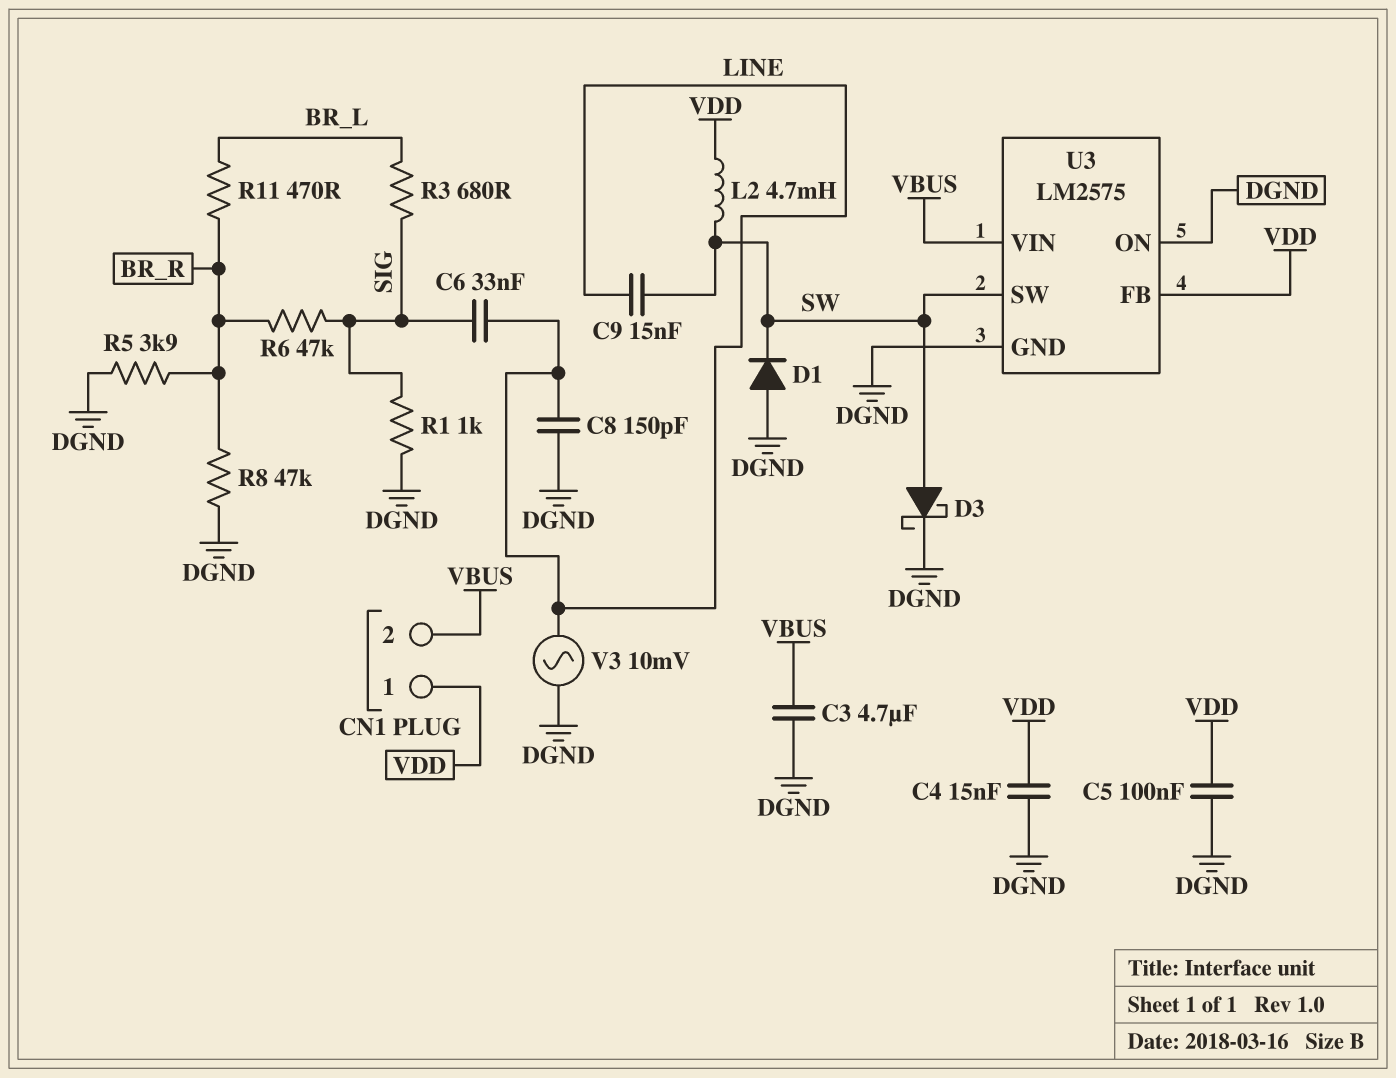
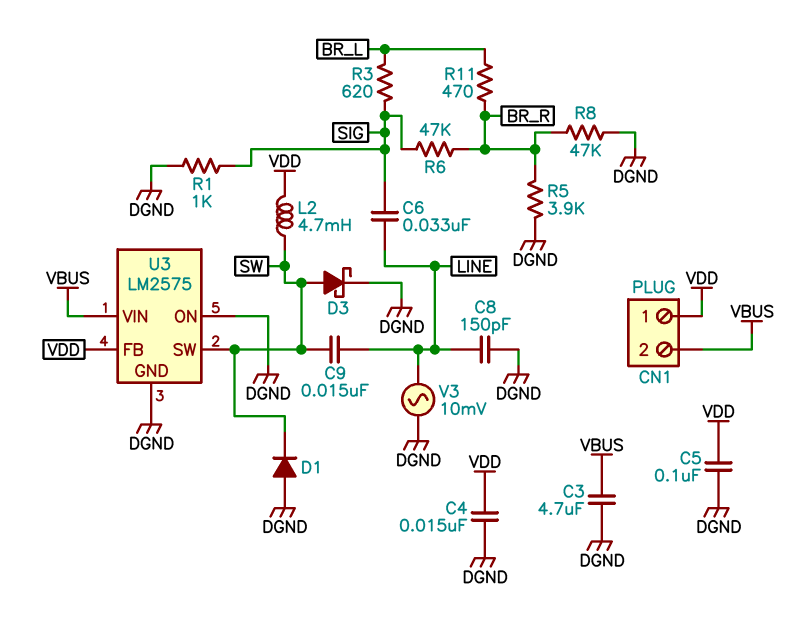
R3: 680 (BR_L, SIG) -> 620 (BR_L, SIG)

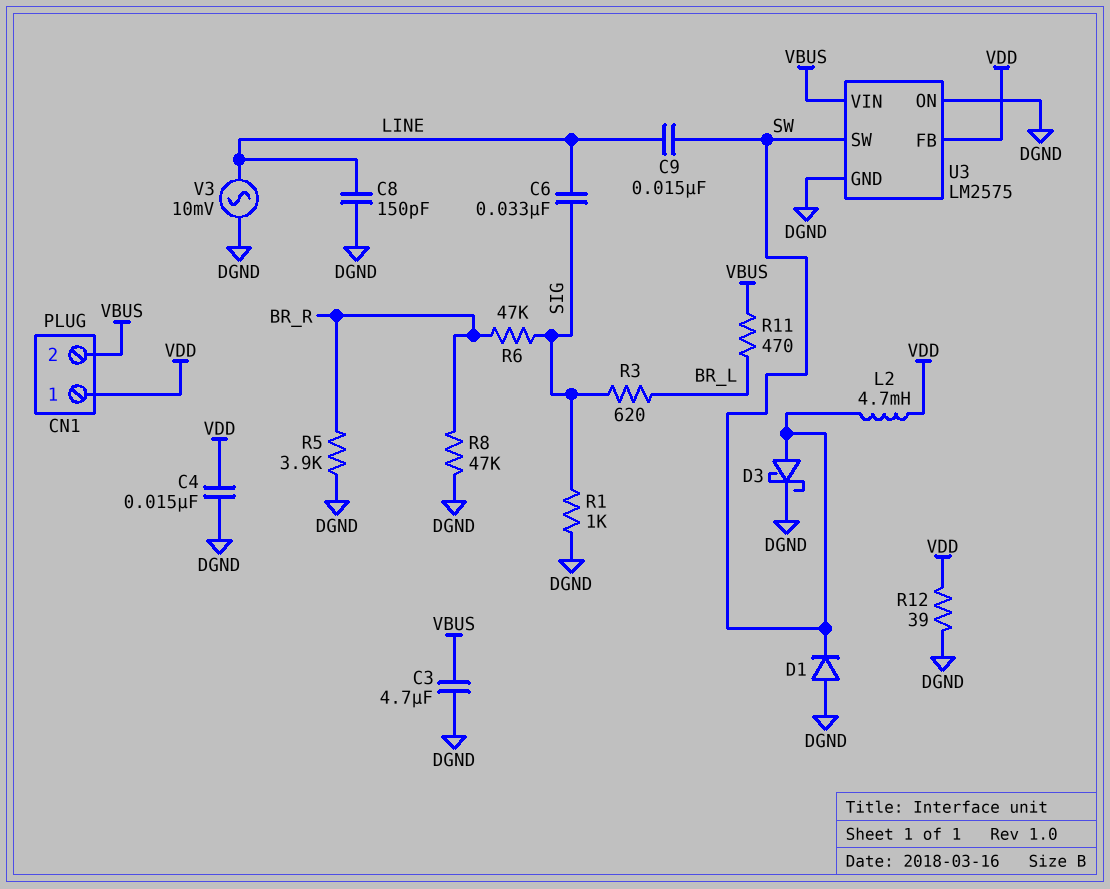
C5: 100nF (DGND, VDD) -> none
R11: 470 (BR_L, BR_R) -> 470 (BR_L, VBUS)
R12: none -> 39 (DGND, VDD)

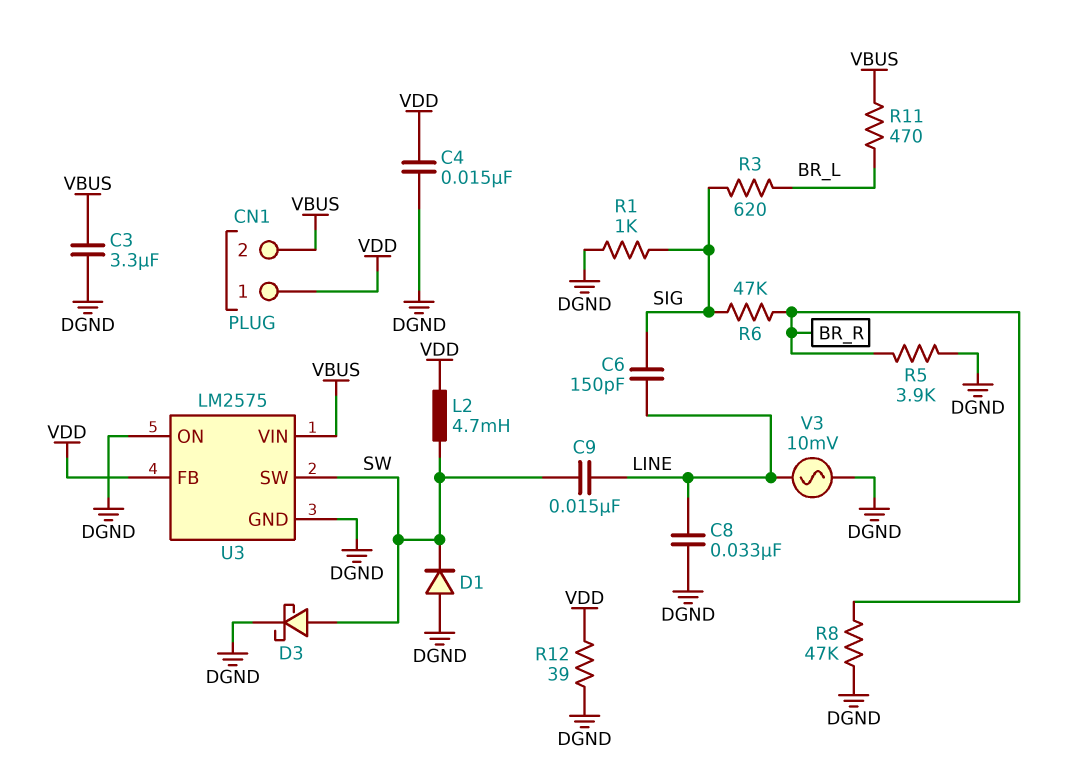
C3: 4.7uF (DGND, VBUS) -> 3.3uF (DGND, VBUS)
C6: 33nF (LINE, SIG) -> 150pF (LINE, SIG)
C8: 150pF (DGND, LINE) -> 33nF (DGND, LINE)

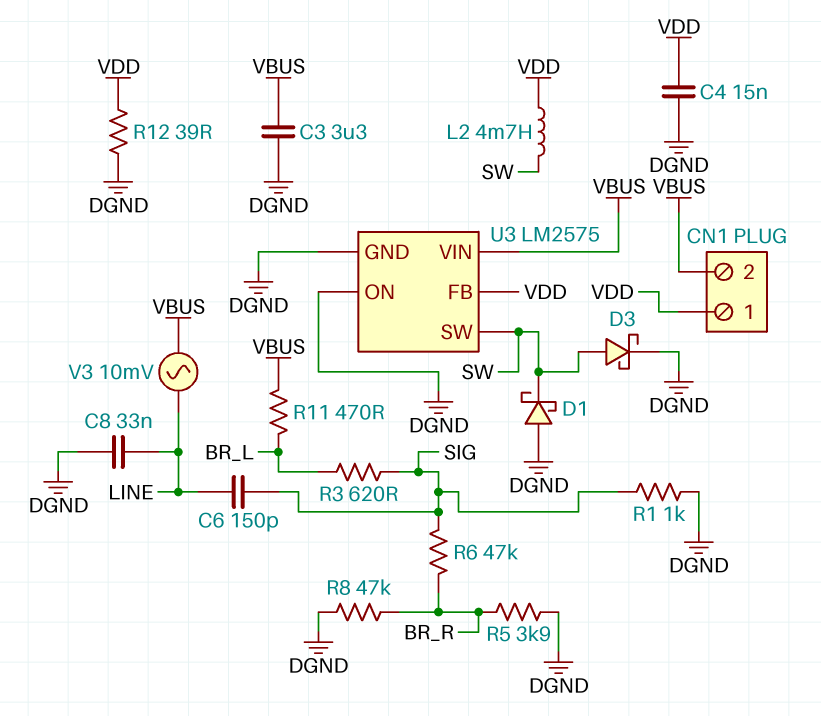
C9: 15nF (LINE, SW) -> none
D1: diode (A DGND, K SW) -> schottky (A DGND, K SW)
V3: AC 10mV (DGND, LINE) -> AC 10mV (LINE, VBUS)

